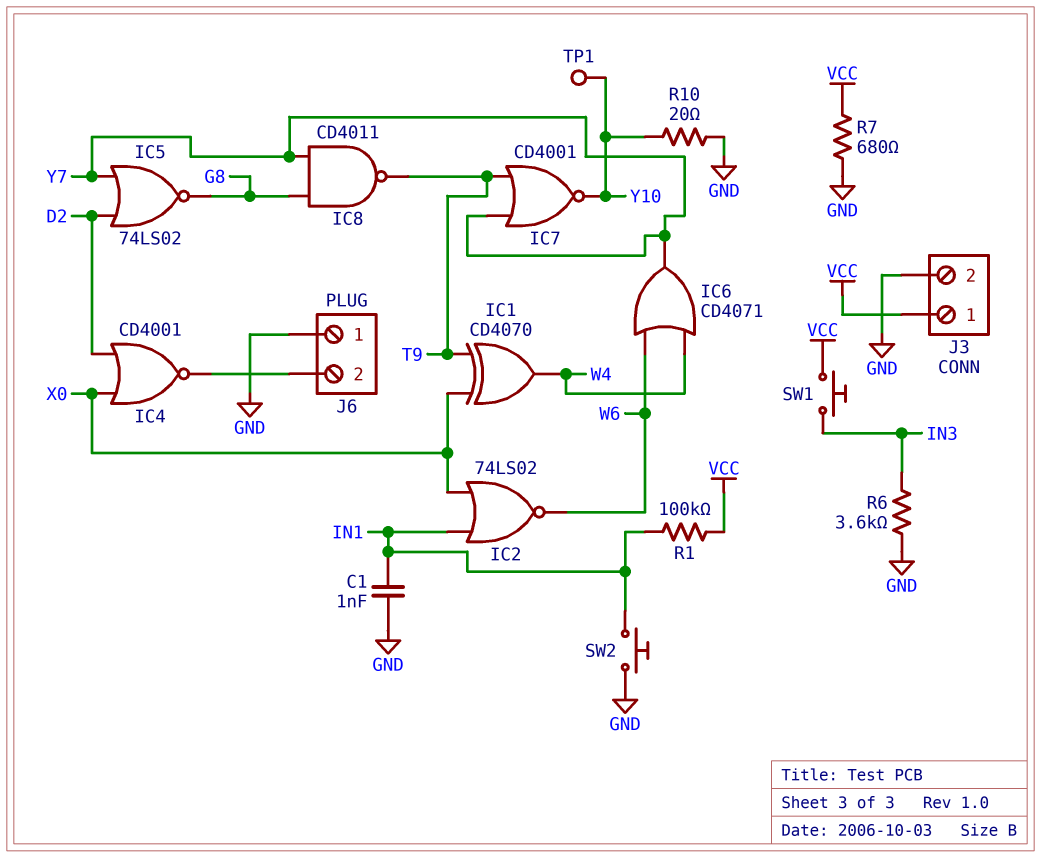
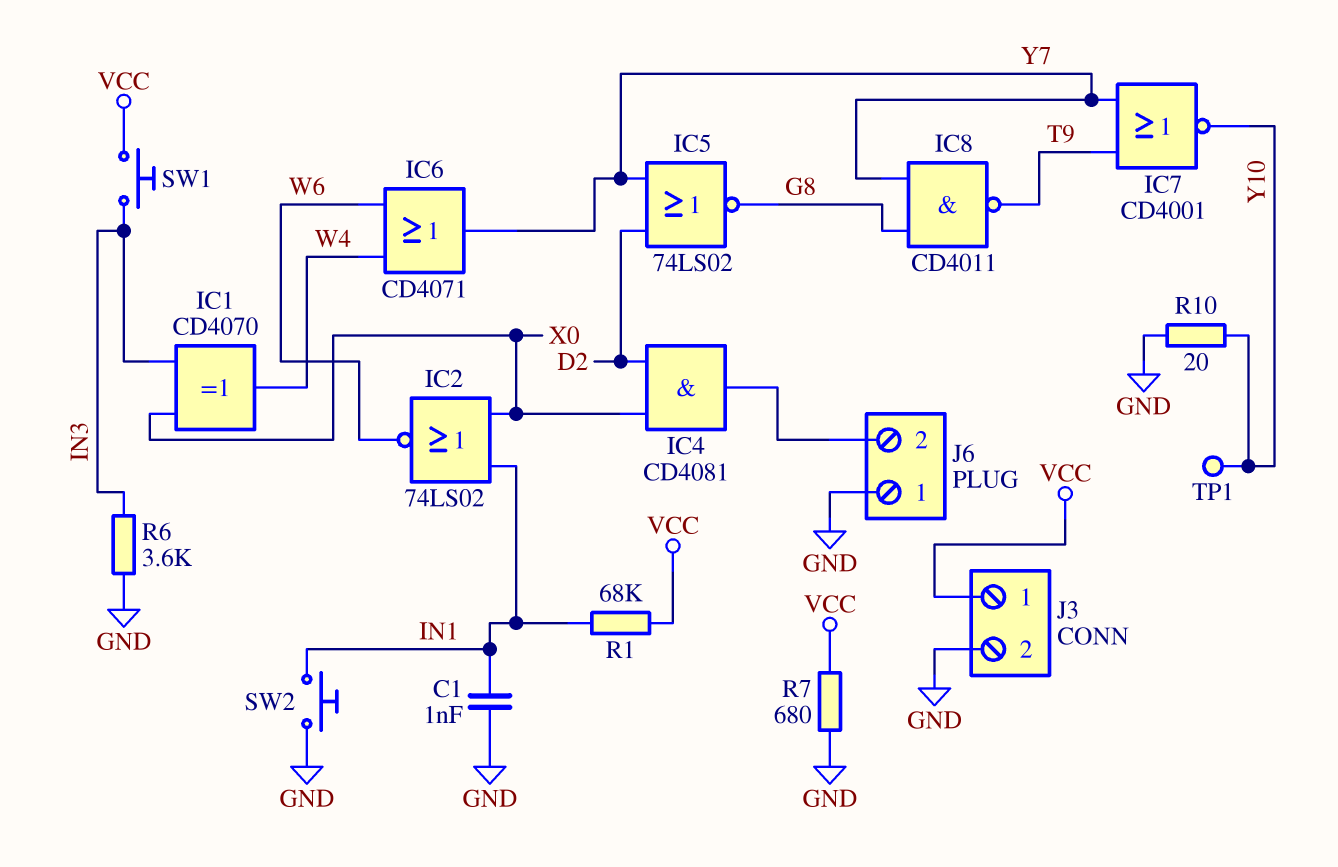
IC1: XOR CD4070 (in T9, in X0, out W4) -> XOR CD4070 (in IN3, in X0, out W4)
IC4: NOR CD4001 (in D2, in X0, out J6/2) -> AND CD4081 (in D2, in X0, out J6/2)
R1: 100k (IN1, VCC) -> 68k (IN1, VCC)

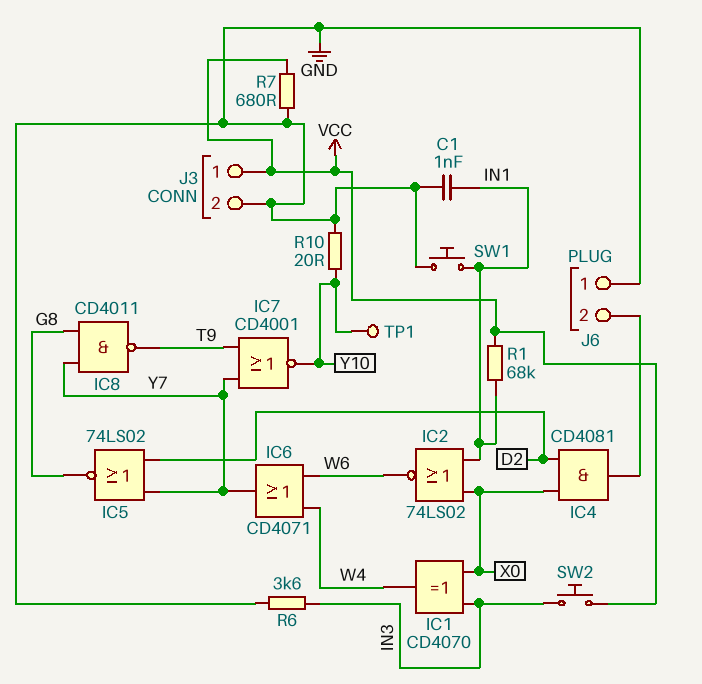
SW1: button (IN3, VCC) -> button (GND, IN1)
SW2: button (GND, IN1) -> button (IN3, VCC)

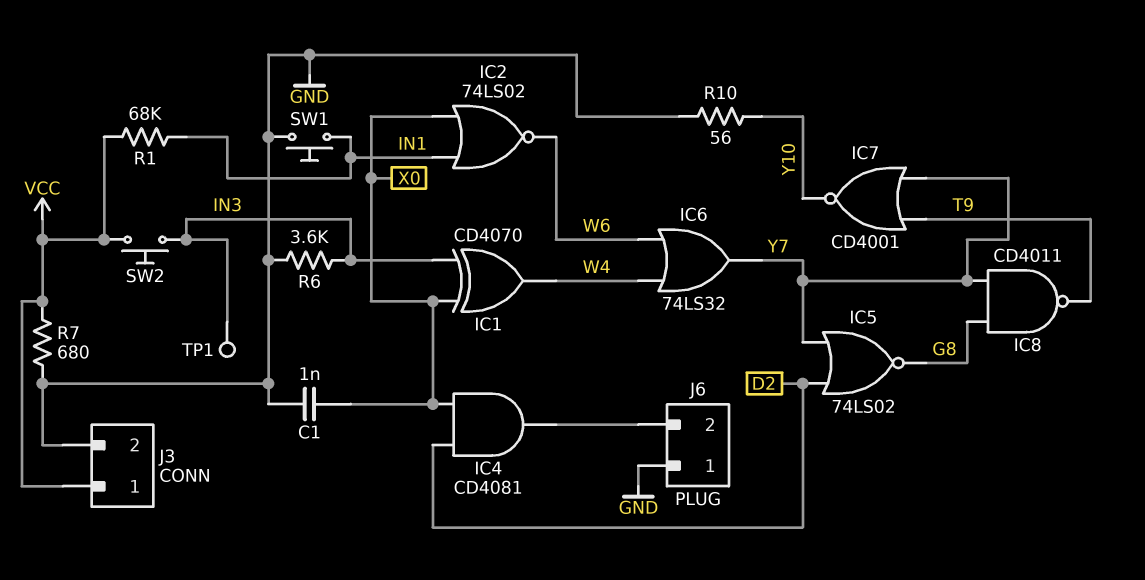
C1: 1nF (GND, IN1) -> 1nF (GND, X0)
IC6: OR CD4071 (in W4, in W6, out Y7) -> OR 74LS32 (in W4, in W6, out Y7)
R10: 20 (GND, Y10) -> 56 (GND, Y10)
TP1: test point (Y10) -> test point (IN3)

